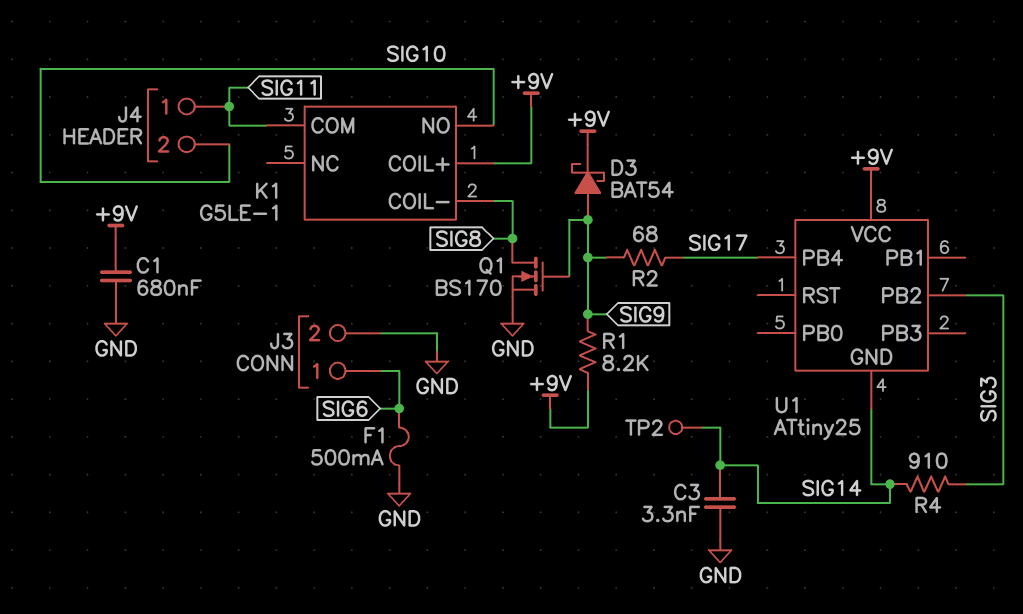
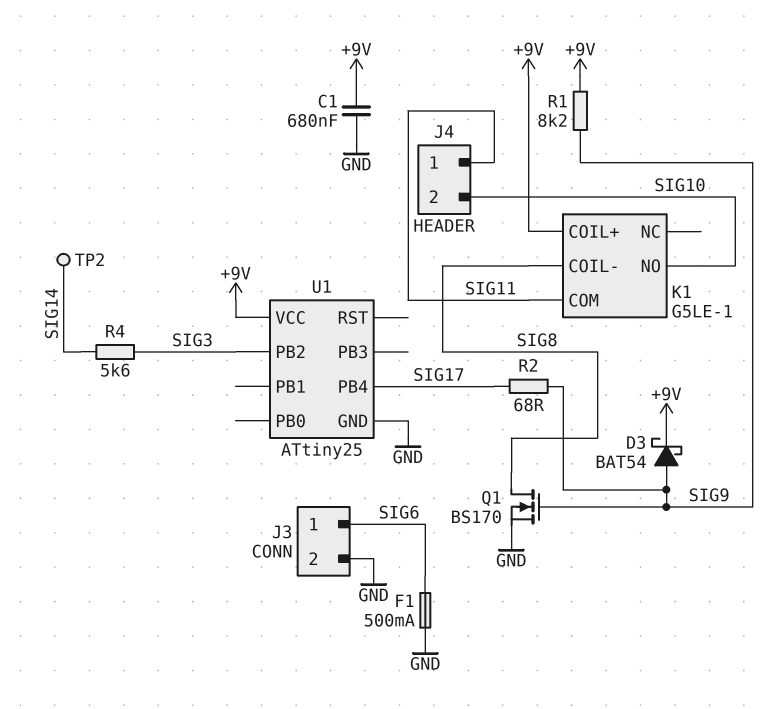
C3: 3.3nF (GND, SIG14) -> none
R4: 910 (SIG3, SIG14) -> 5.6k (SIG3, SIG14)
U1 pin GND: SIG14 -> GND

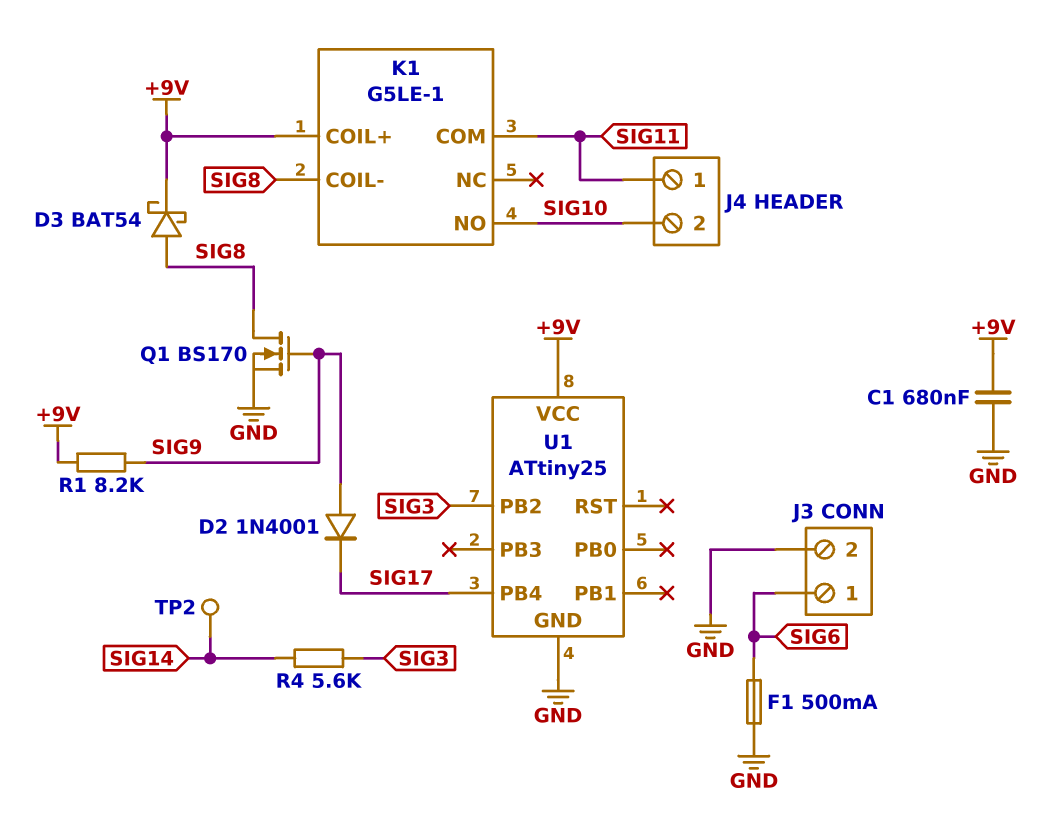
D2: none -> diode 1N4001 (A SIG9, K SIG17)
D3: schottky BAT54 (A SIG9, K +9V) -> schottky BAT54 (A SIG8, K +9V)
R2: 68 (SIG9, SIG17) -> none

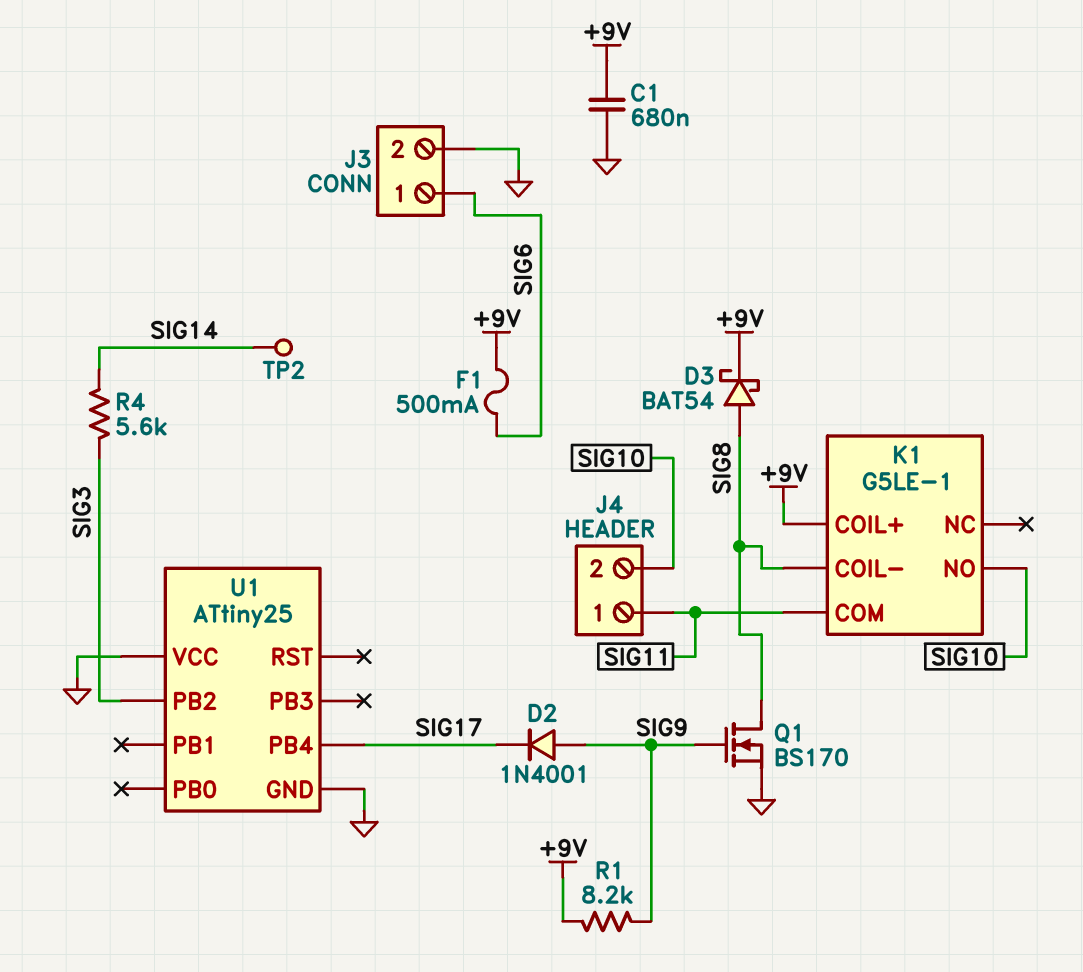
F1: 500mA (GND, SIG6) -> 500mA (+9V, SIG6)
U1 pin VCC: +9V -> GND

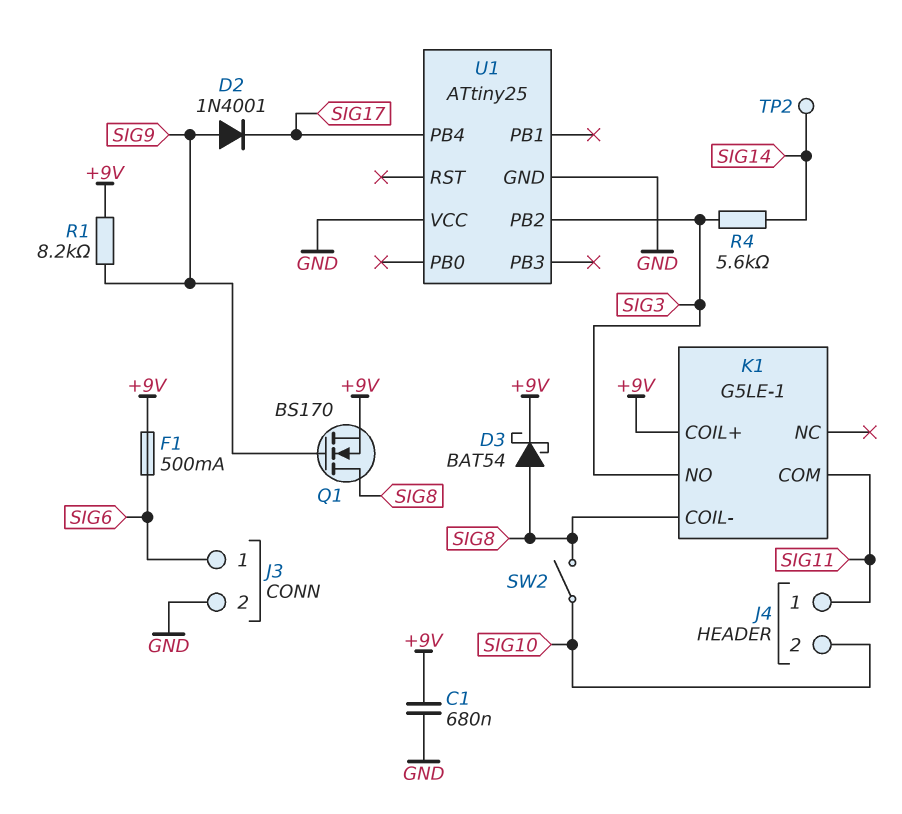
K1 pin NO: SIG10 -> SIG3
Q1: NMOS BS170 (G SIG9, D SIG8, S GND) -> NMOS BS170 (G SIG9, D SIG8, S +9V)
SW2: none -> switch (SIG8, SIG10)

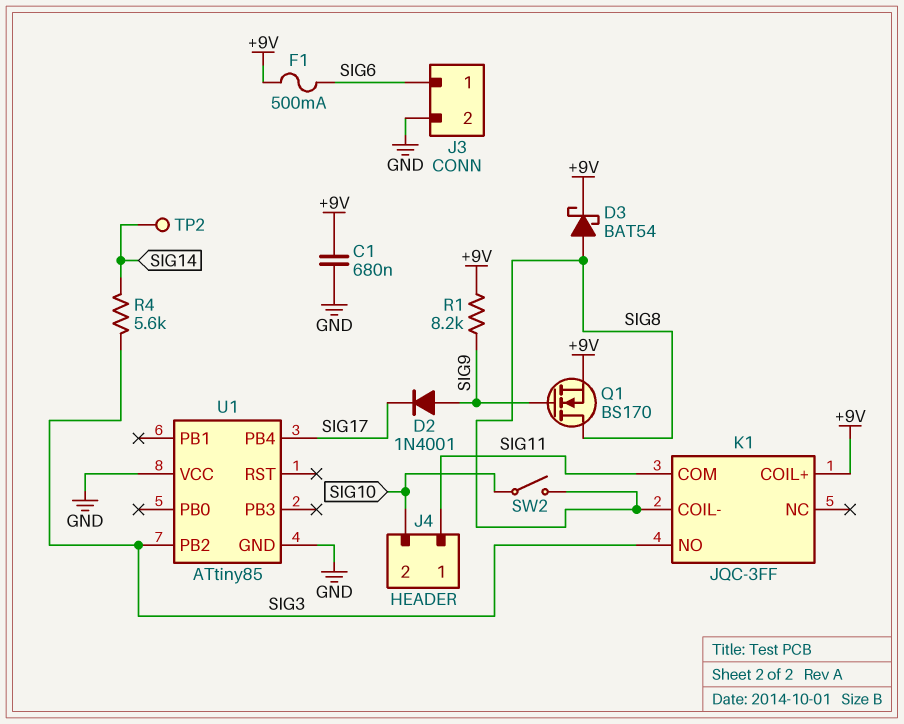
K1: G5LE-1 -> JQC-3FF
U1: ATtiny25 -> ATtiny85

